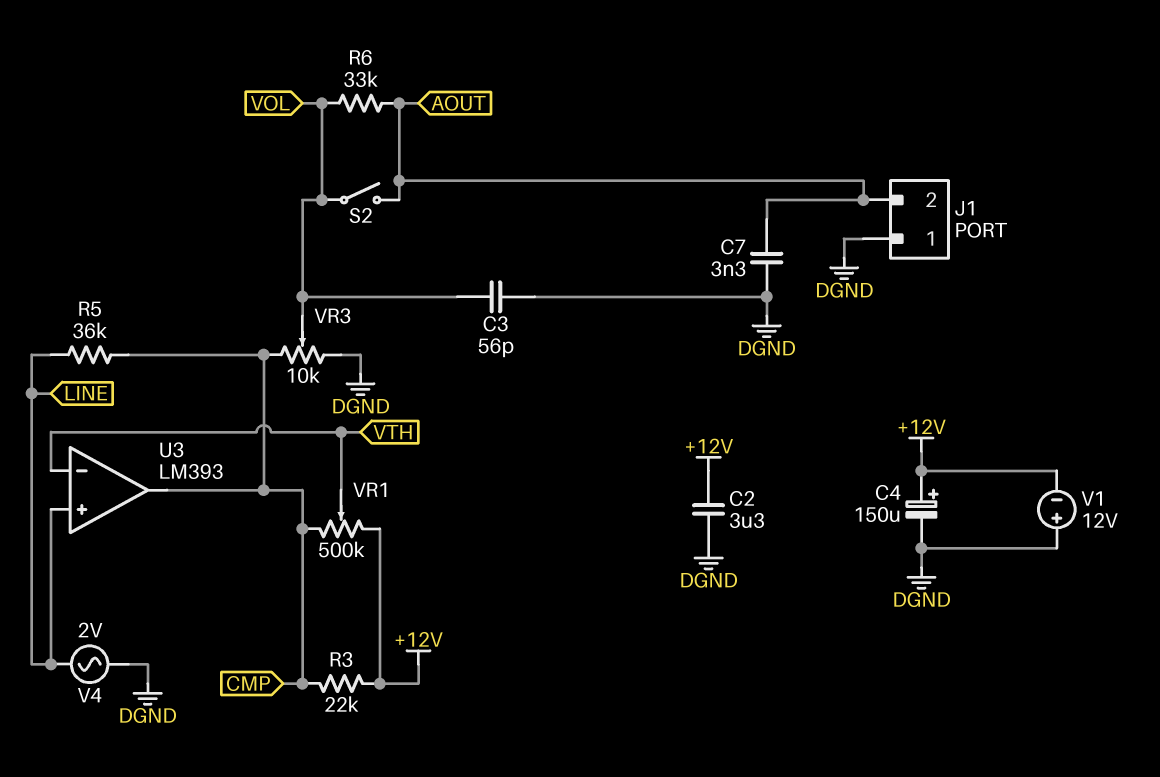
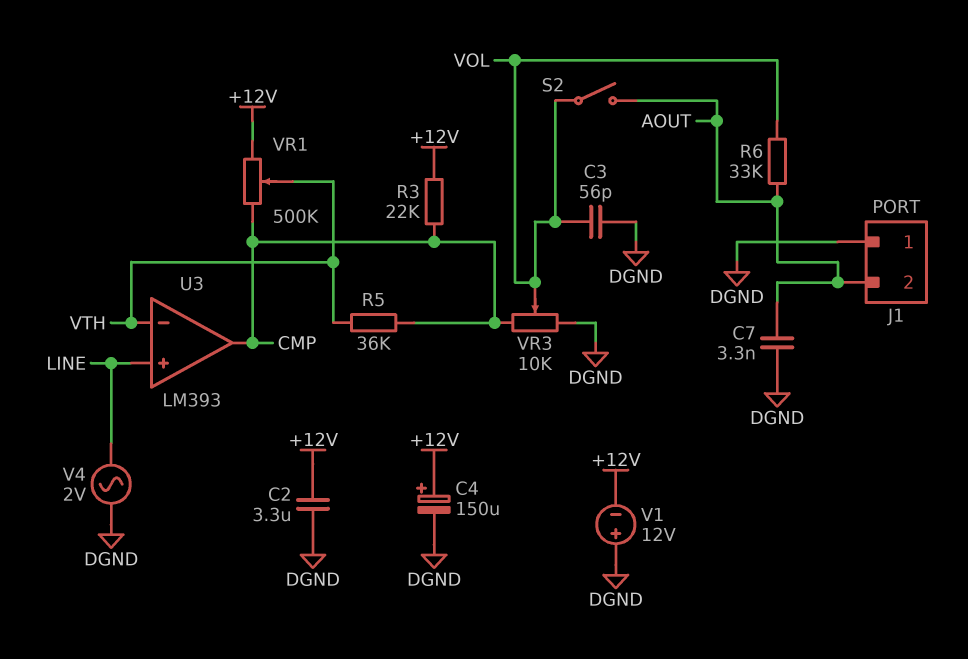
R5: 36k (CMP, LINE) -> 36k (CMP, VTH)

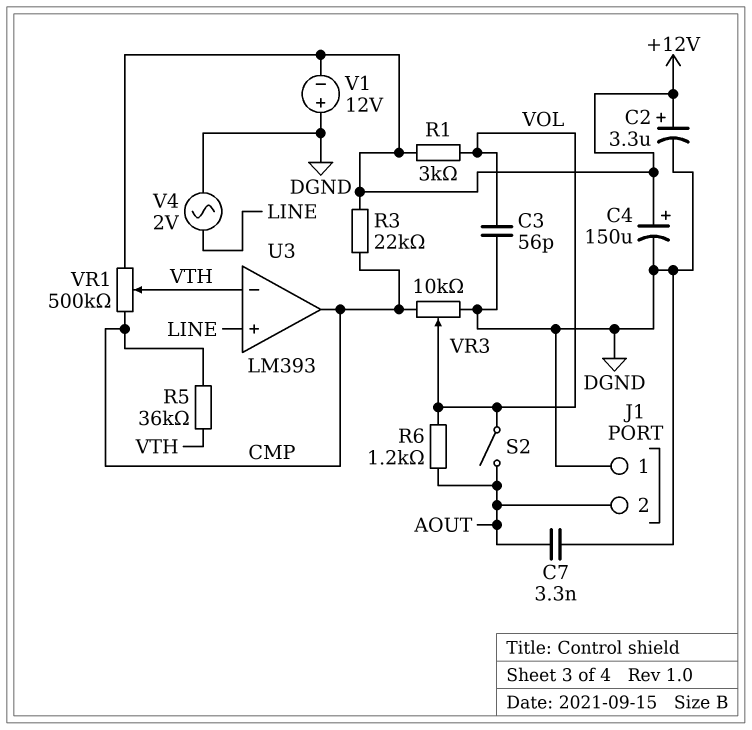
C2: 3.3uF (+12V, DGND) -> 3.3uF (plus +12V, minus DGND)
R1: none -> 3k (+12V, VOL)
R6: 33k (AOUT, VOL) -> 1.2k (AOUT, VOL)

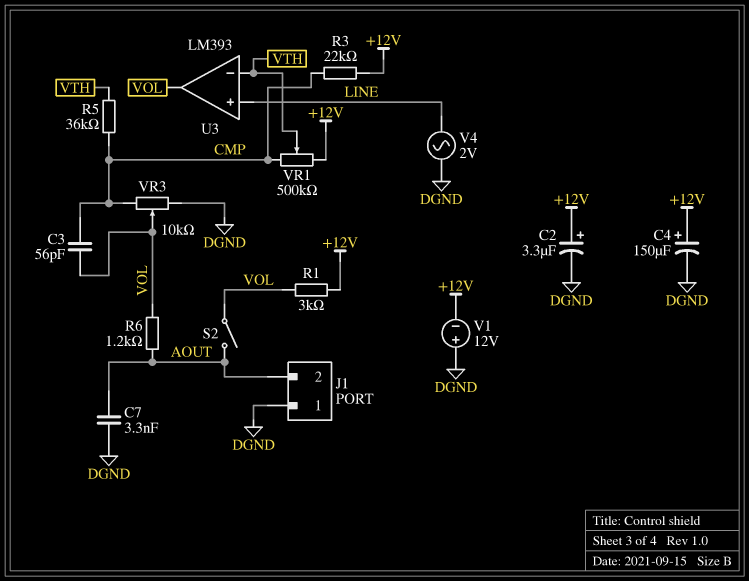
C3: 56pF (DGND, VOL) -> 56pF (CMP, VOL)
U3 pin out: CMP -> VOL

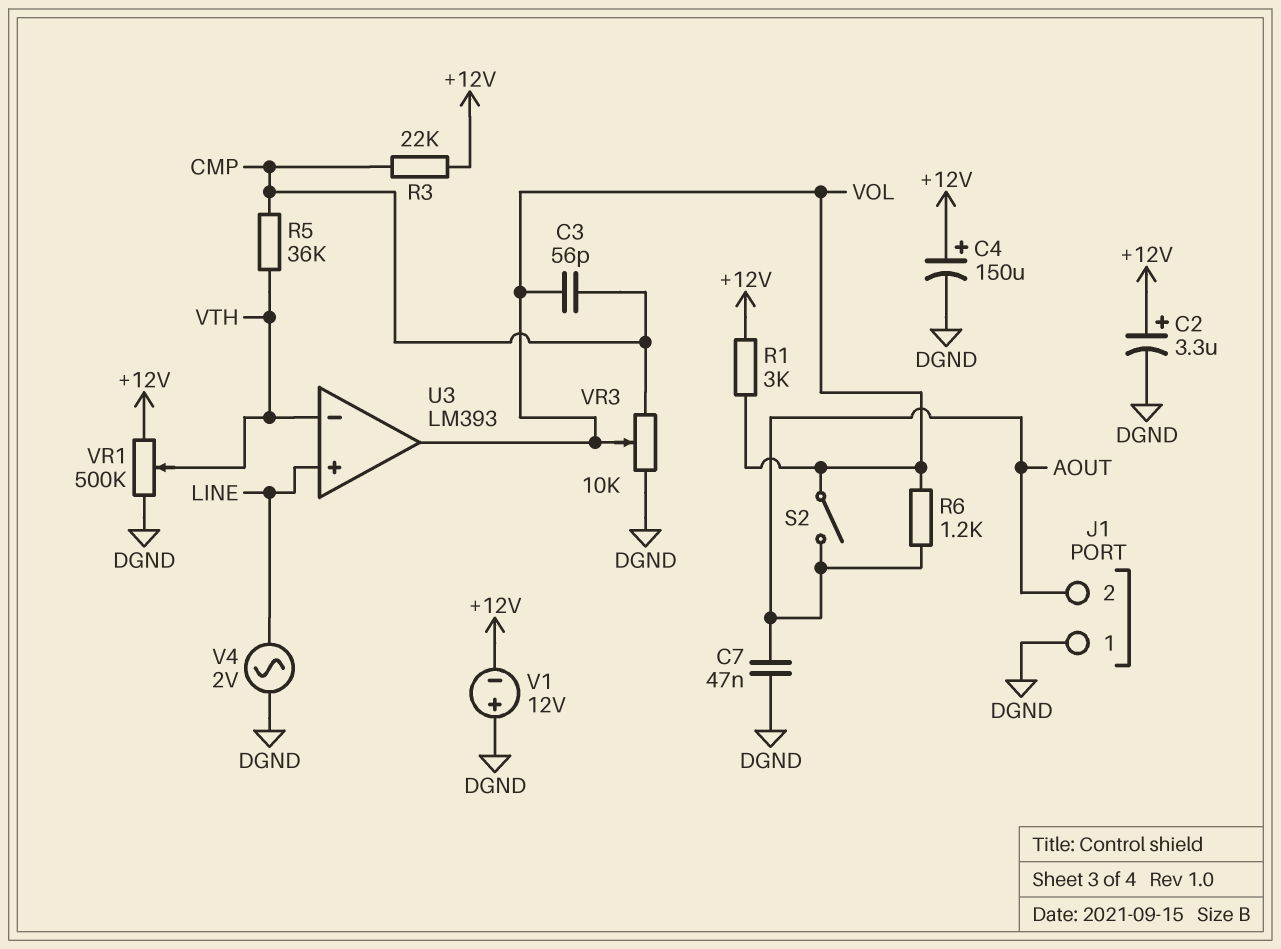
C7: 3.3nF (AOUT, DGND) -> 47nF (AOUT, DGND)
VR1: 500k (+12V, CMP, wiper VTH) -> 500k (+12V, DGND, wiper VTH)

